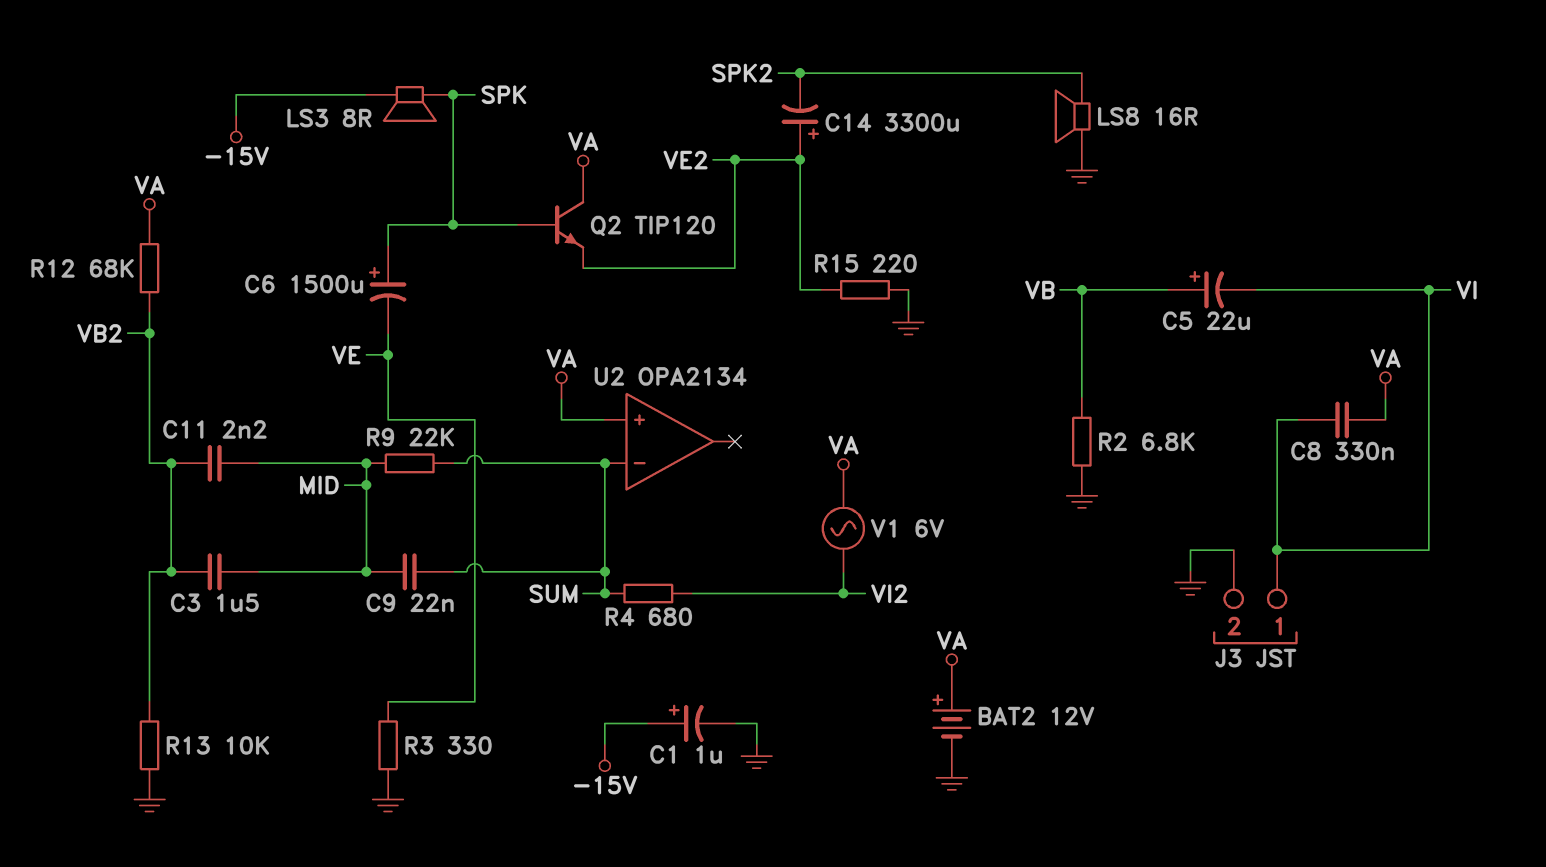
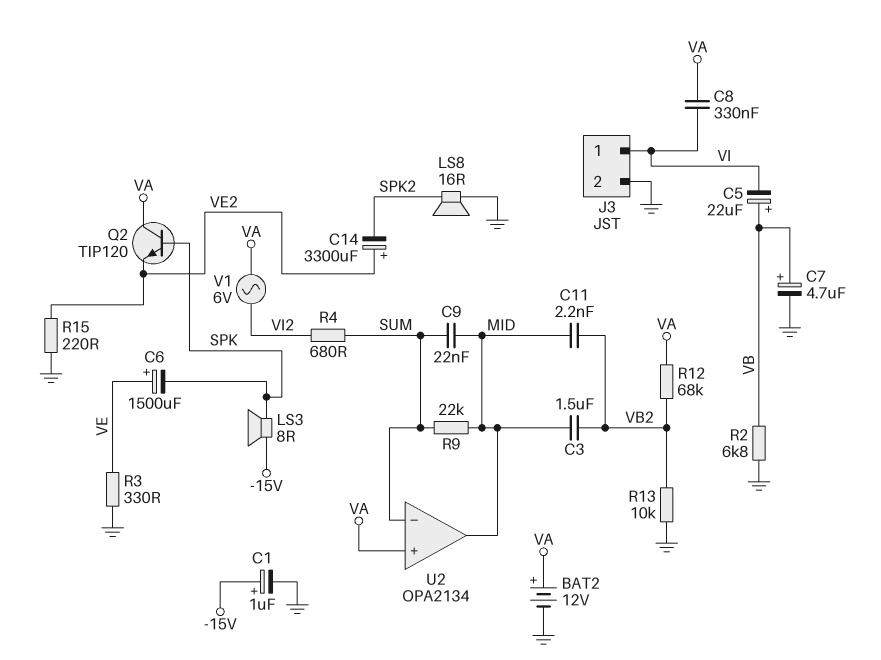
C6: 1500uF (plus SPK, minus VE) -> 1500uF (plus VE, minus SPK)
C7: none -> 4.7uF (plus VB, minus GND)
U2 pin out: none -> MID

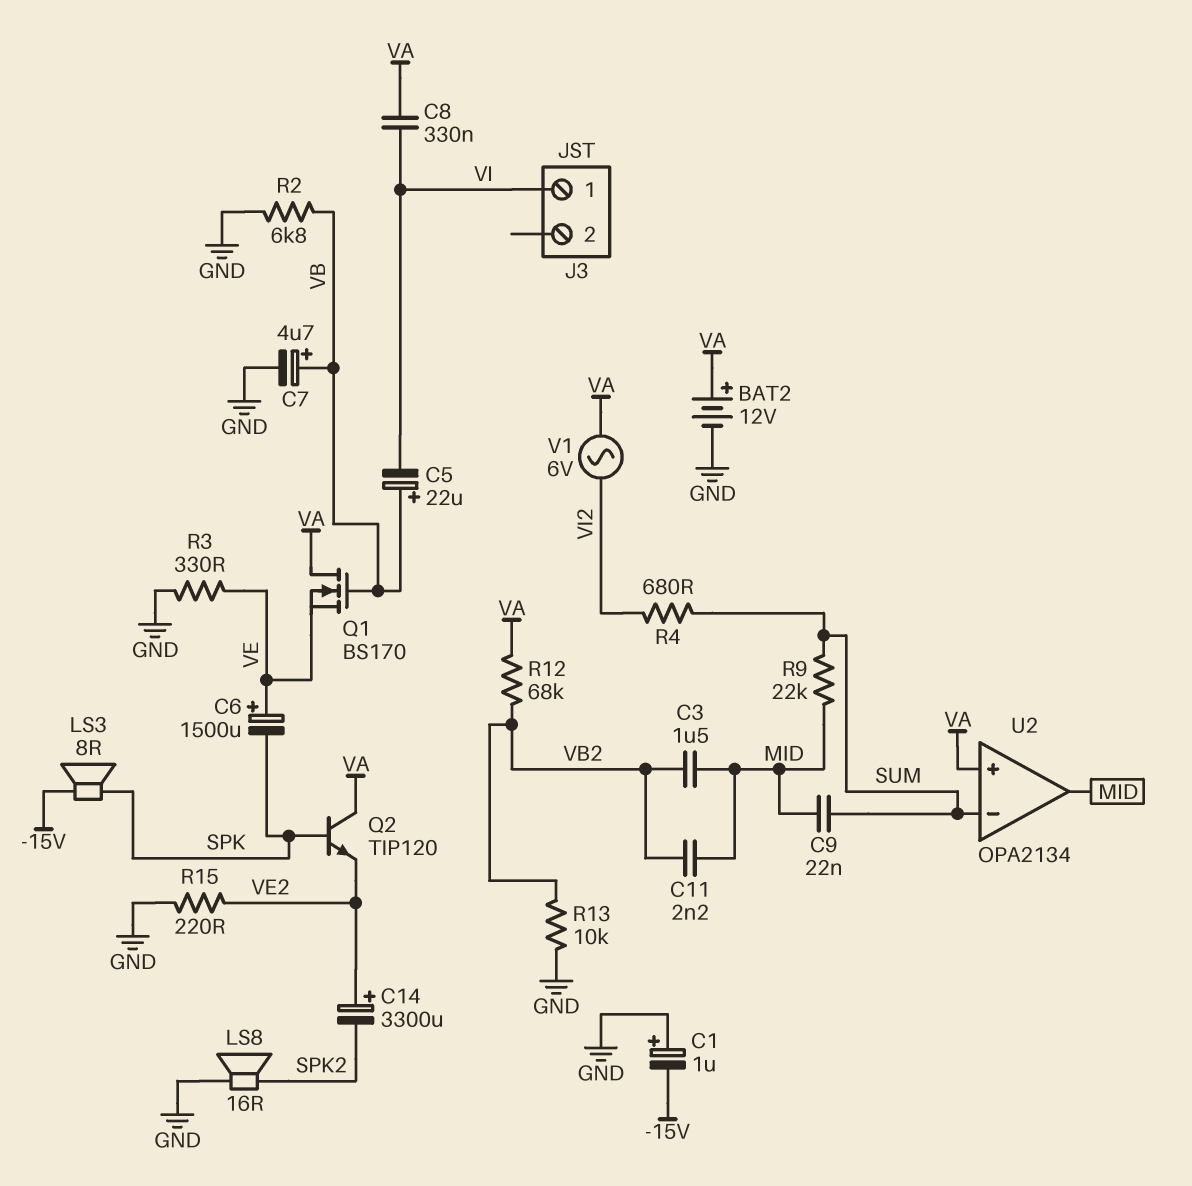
C1: 1uF (plus -15V, minus GND) -> 1uF (plus GND, minus -15V)
J3 pin 2: GND -> none
Q1: none -> NMOS BS170 (G VB, D VA, S VE)

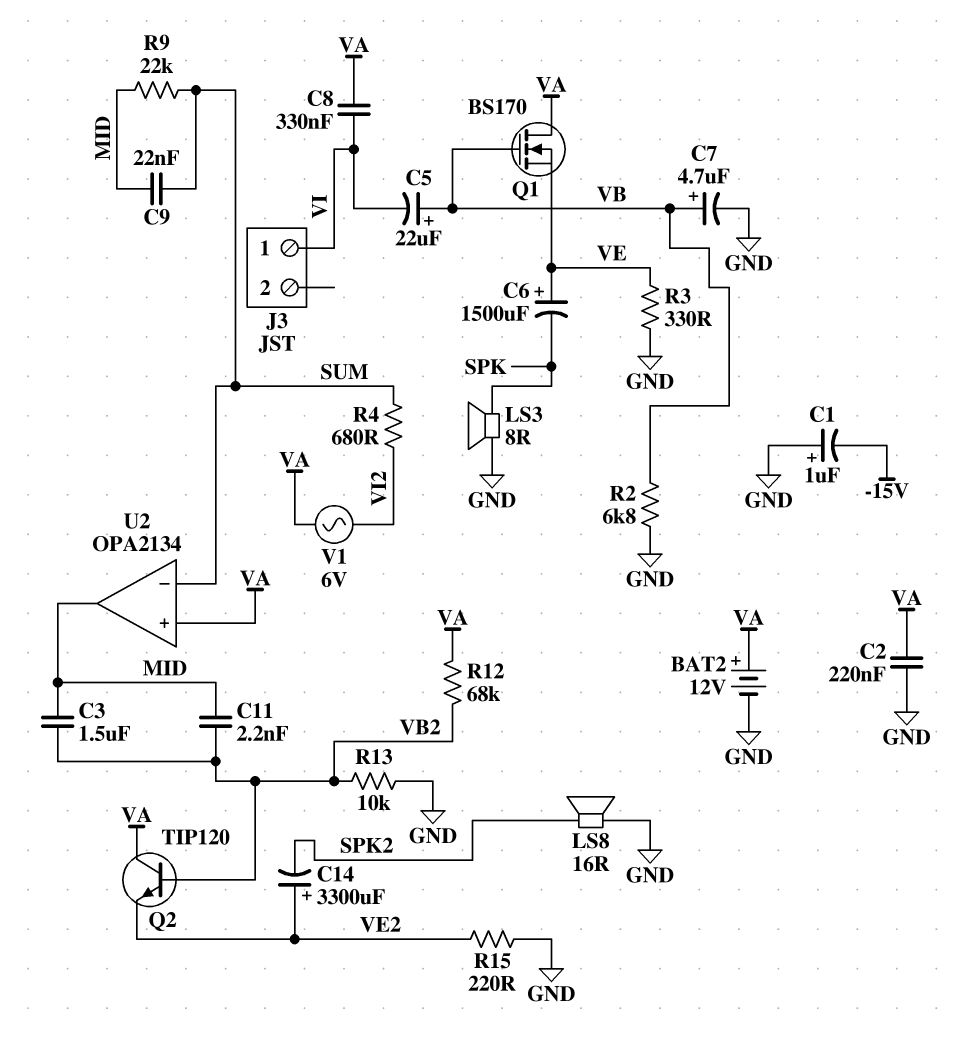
C2: none -> 220nF (GND, VA)
LS3: speaker 8R (-15V, SPK) -> speaker 8R (GND, SPK)
Q2: NPN TIP120 (B SPK, C VA, E VE2) -> NPN TIP120 (B VB2, C VA, E VE2)

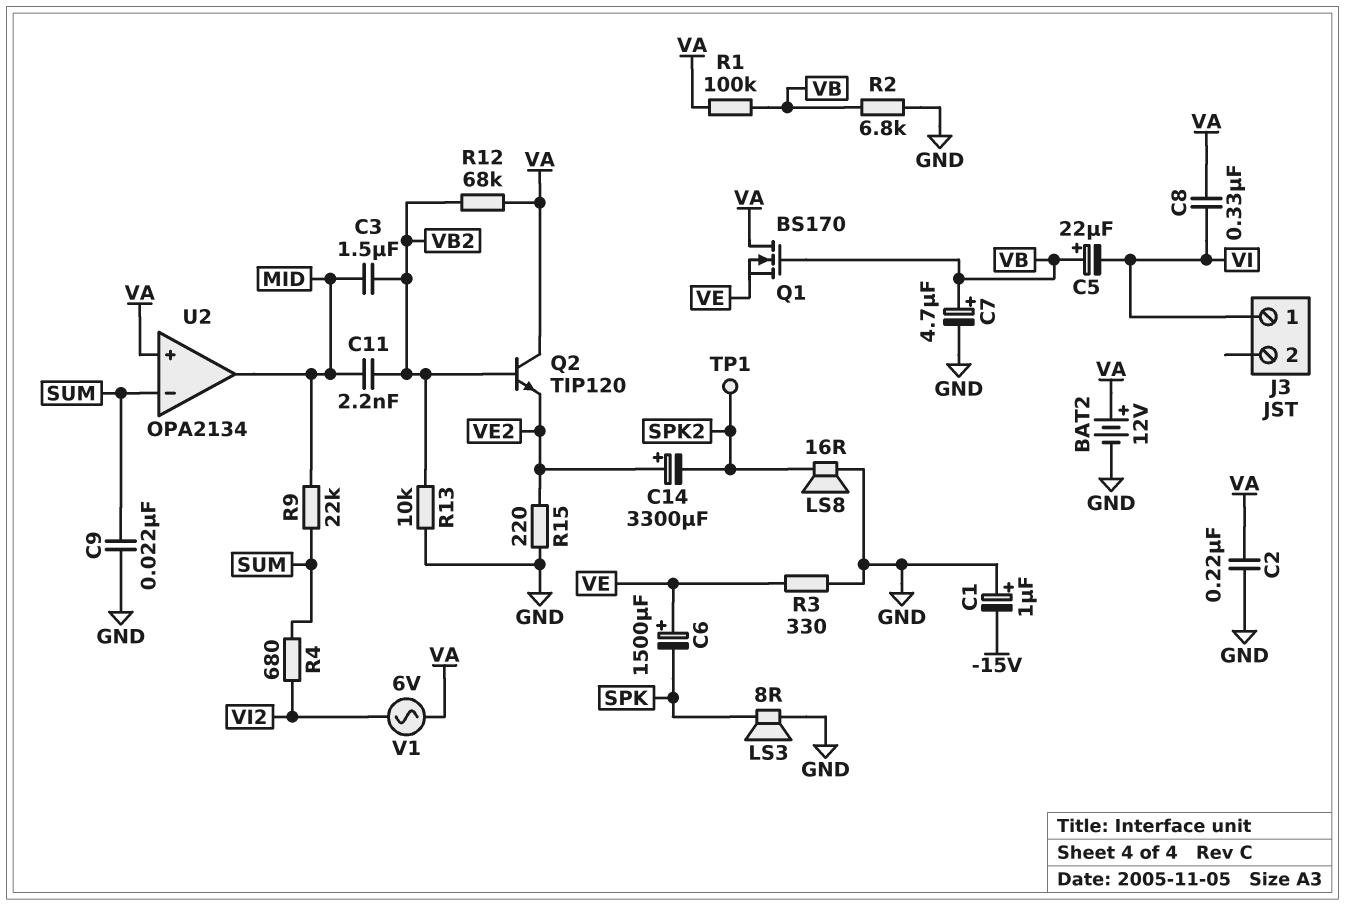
C9: 22nF (MID, SUM) -> 22nF (GND, SUM)
R1: none -> 100k (VA, VB)
TP1: none -> test point (SPK2)

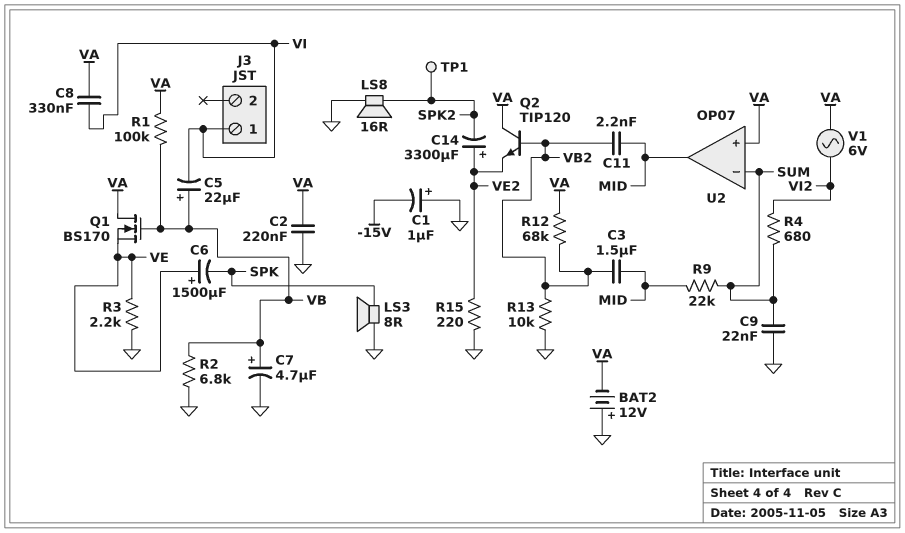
BAT2: 12V (plus VA, minus GND) -> 12V (plus GND, minus VA)
R3: 330 (GND, VE) -> 2.2k (GND, VE)
U2: OPA2134 -> OP07

